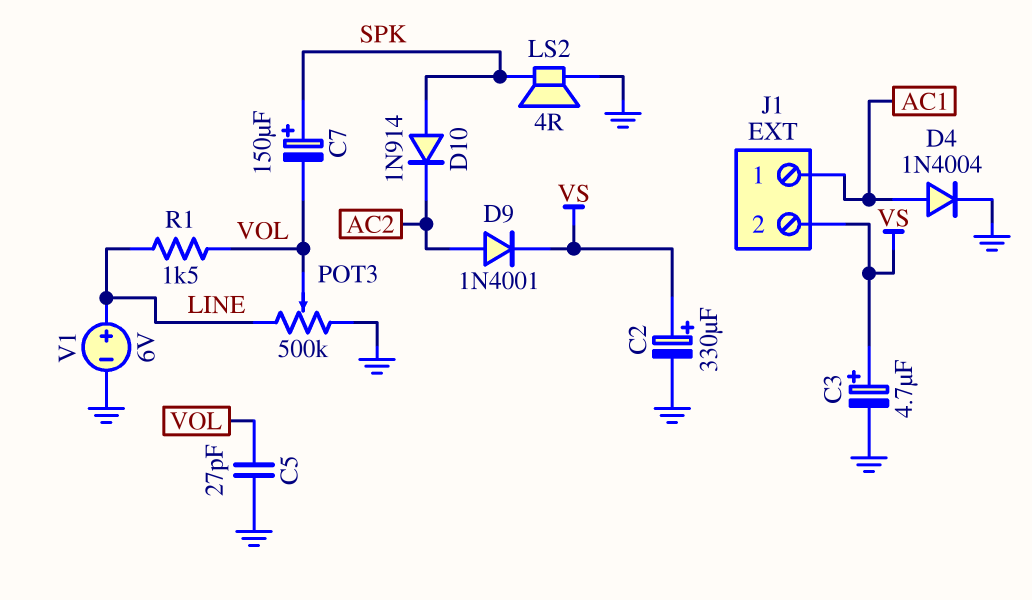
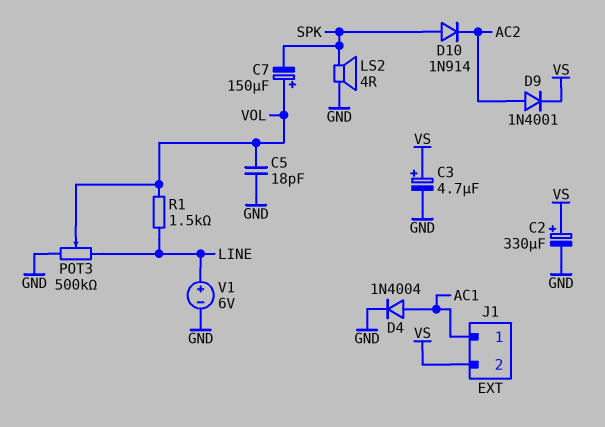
C5: 27pF (GND, VOL) -> 18pF (GND, VOL)
C7: 150uF (plus SPK, minus VOL) -> 150uF (plus VOL, minus SPK)

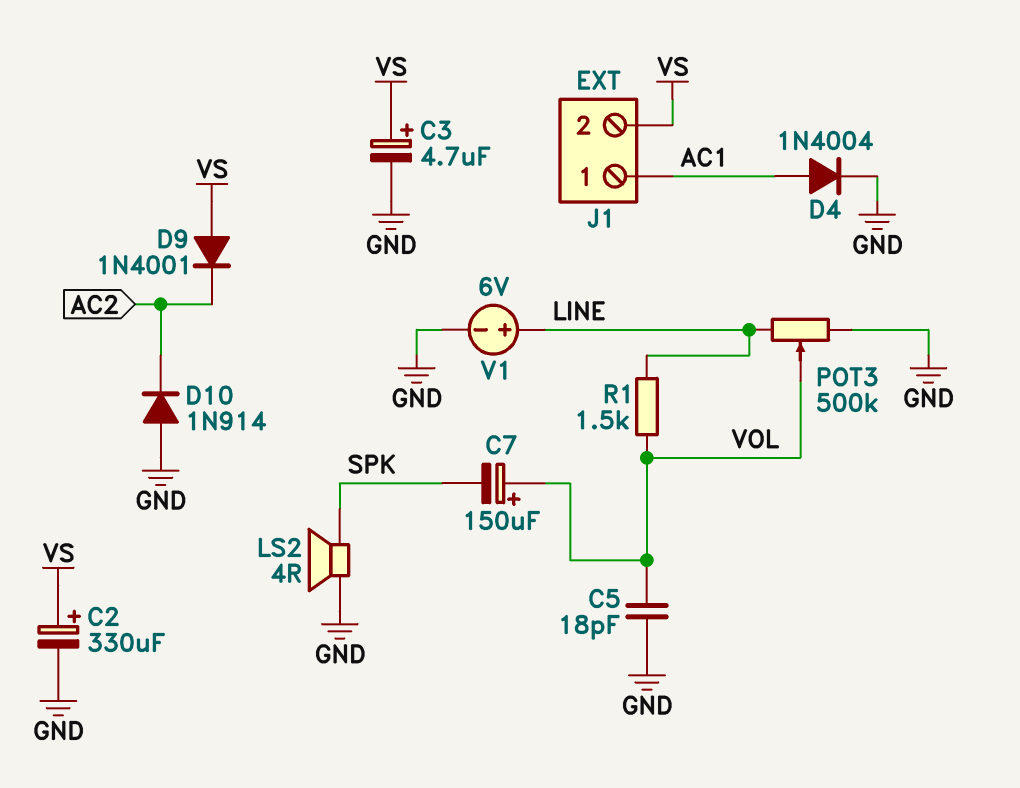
D9: diode 1N4001 (A AC2, K VS) -> diode 1N4001 (A VS, K AC2)
D10: diode 1N914 (A SPK, K AC2) -> diode 1N914 (A GND, K AC2)

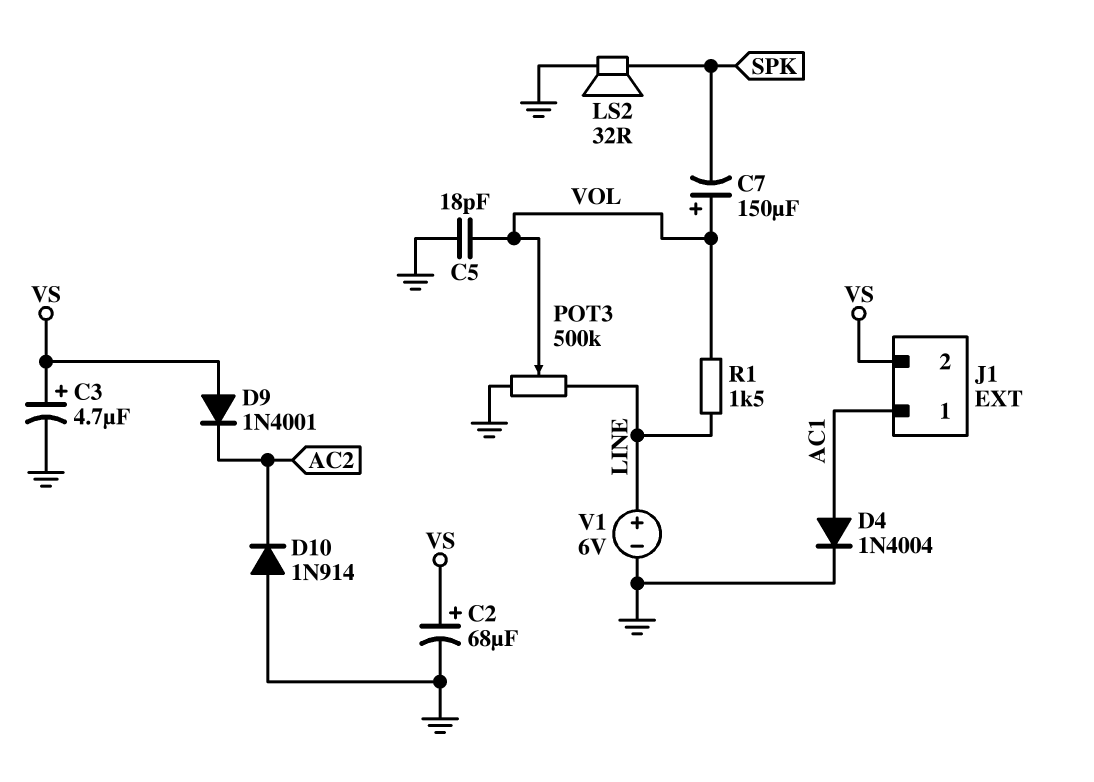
C2: 330uF (plus VS, minus GND) -> 68uF (plus VS, minus GND)
LS2: speaker 4R (GND, SPK) -> speaker 32R (GND, SPK)

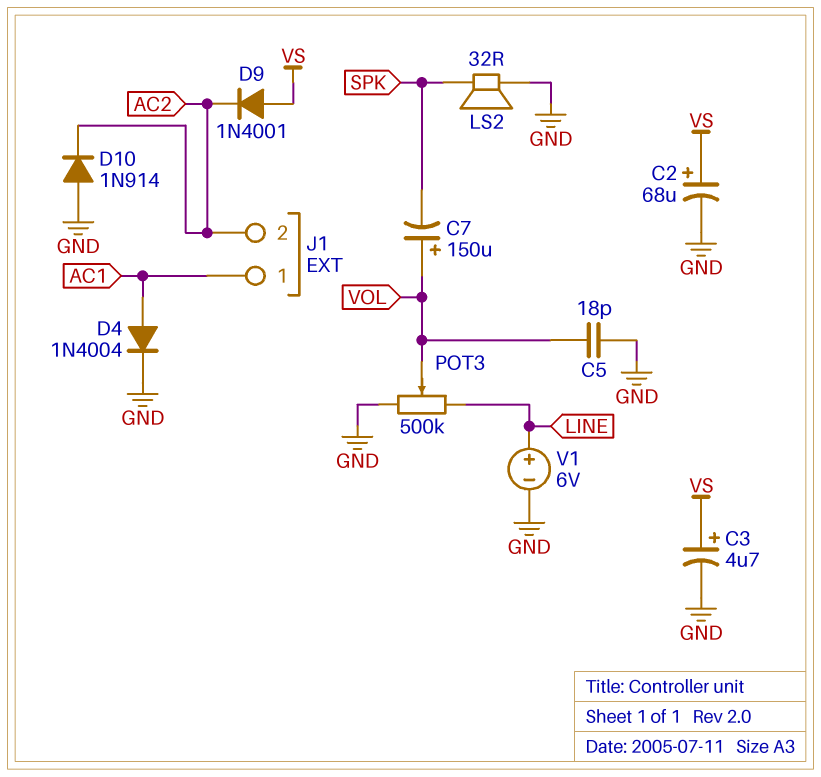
J1 pin 2: VS -> AC2
R1: 1.5k (LINE, VOL) -> none

